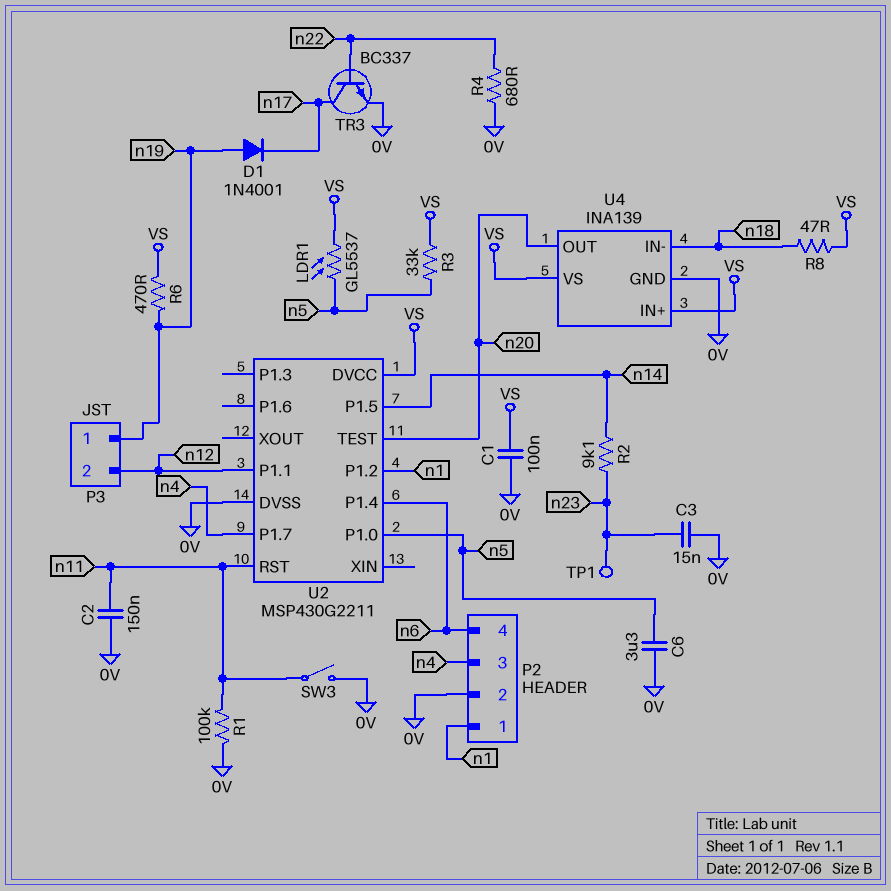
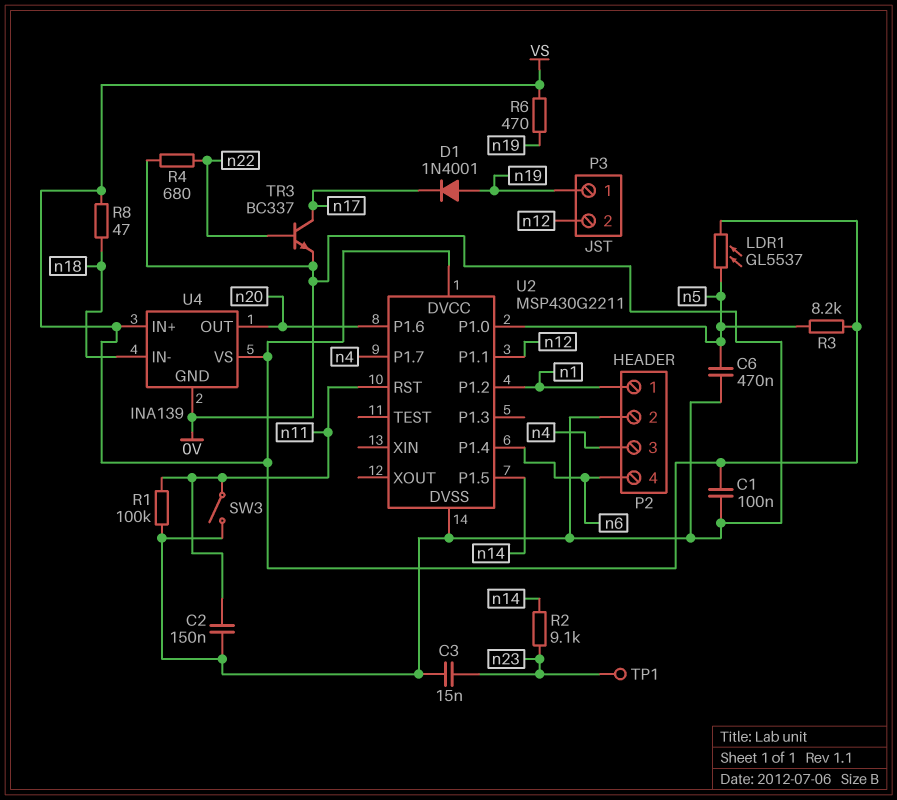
C6: 3.3uF (0V, n5) -> 470nF (0V, n5)
R3: 33k (VS, n5) -> 8.2k (VS, n5)
U2 pin P1.6: none -> n20
U2 pin TEST: n20 -> none

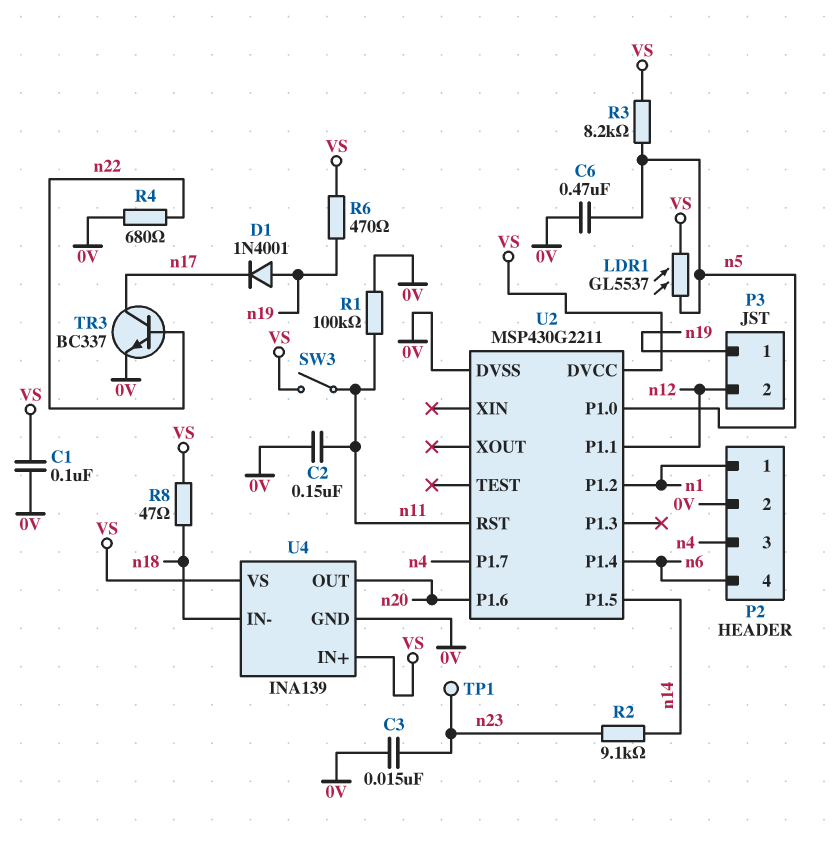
SW3: switch (0V, n11) -> switch (VS, n11)

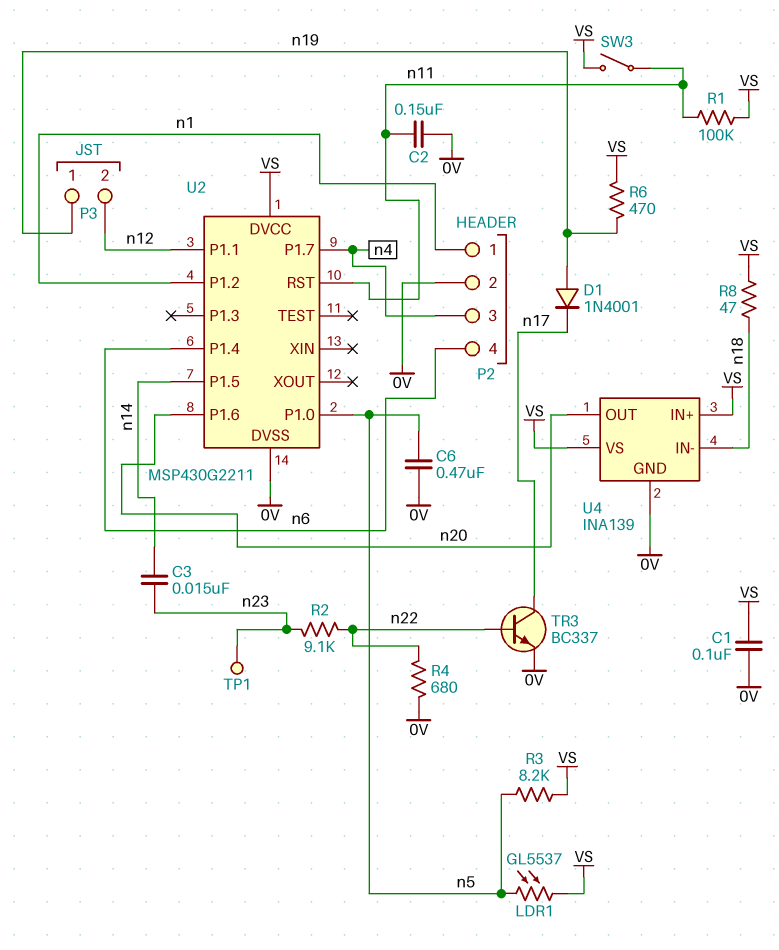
C3: 15nF (0V, n23) -> 15nF (n14, n23)
R1: 100k (0V, n11) -> 100k (VS, n11)
R2: 9.1k (n14, n23) -> 9.1k (n22, n23)

